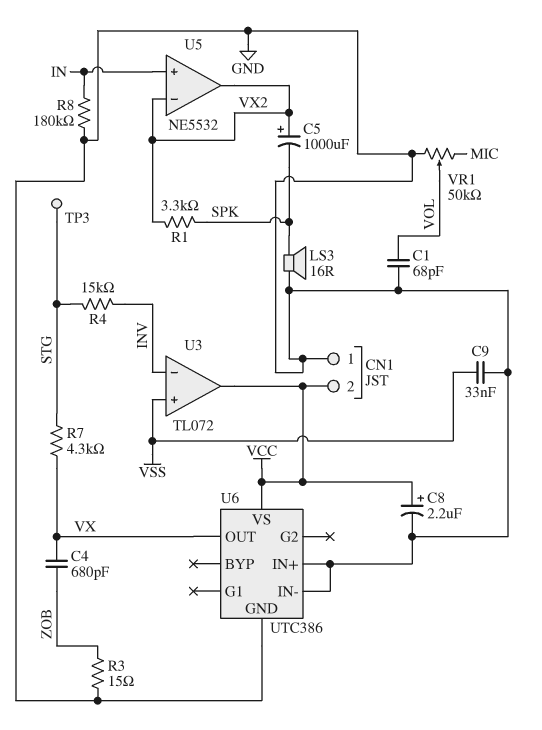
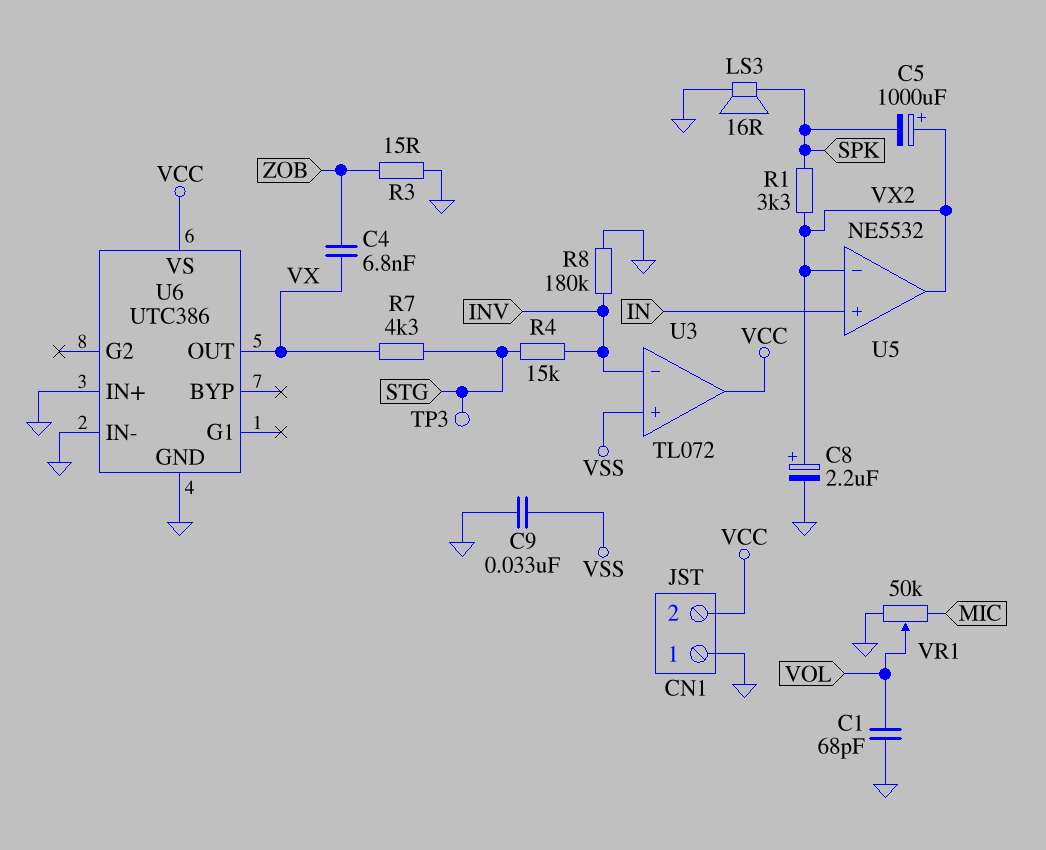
C4: 680pF (VX, ZOB) -> 6.8nF (VX, ZOB)
C8: 2.2uF (plus VCC, minus GND) -> 2.2uF (plus VX2, minus GND)
R8: 180k (GND, IN) -> 180k (GND, INV)

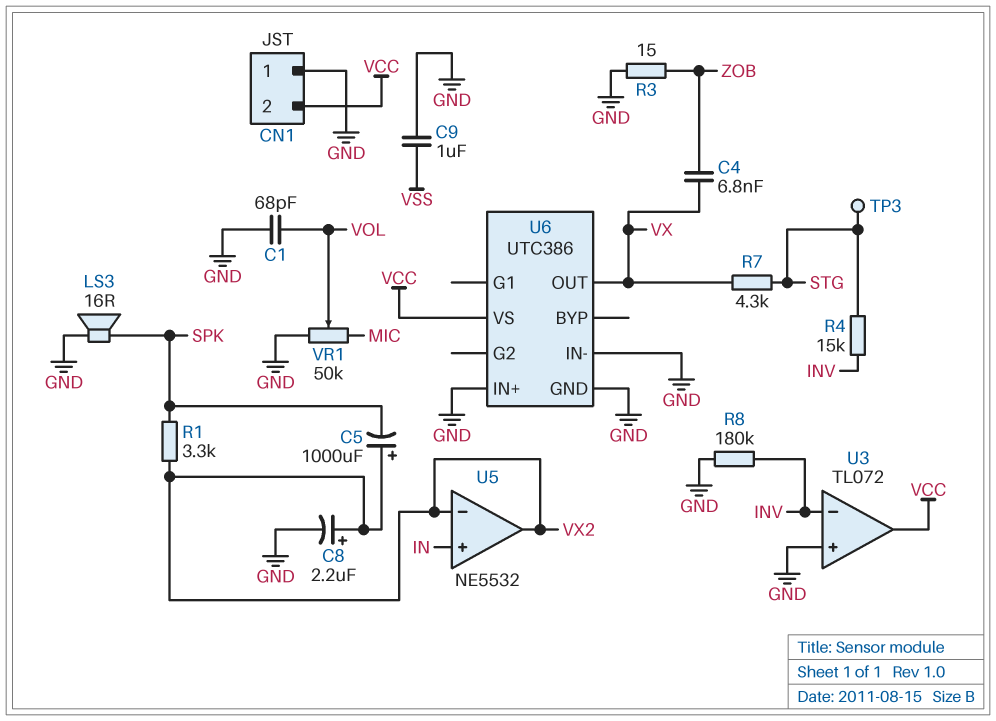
C9: 33nF (GND, VSS) -> 1uF (GND, VSS)
U3 pin in+: VSS -> GND

